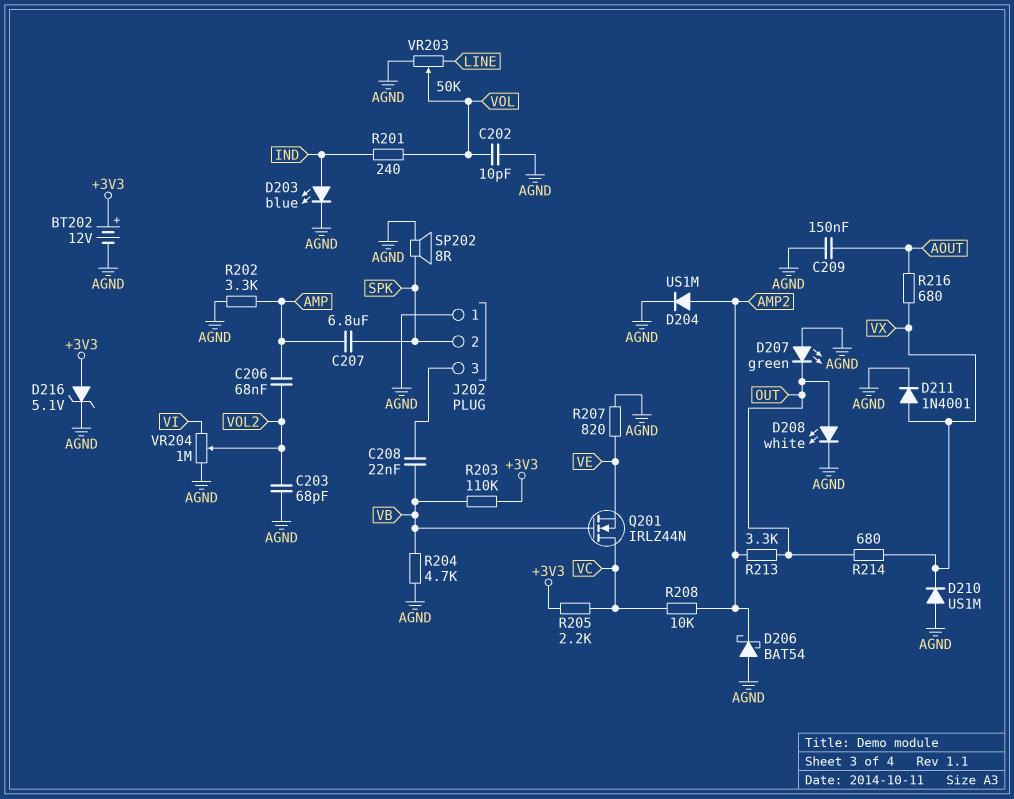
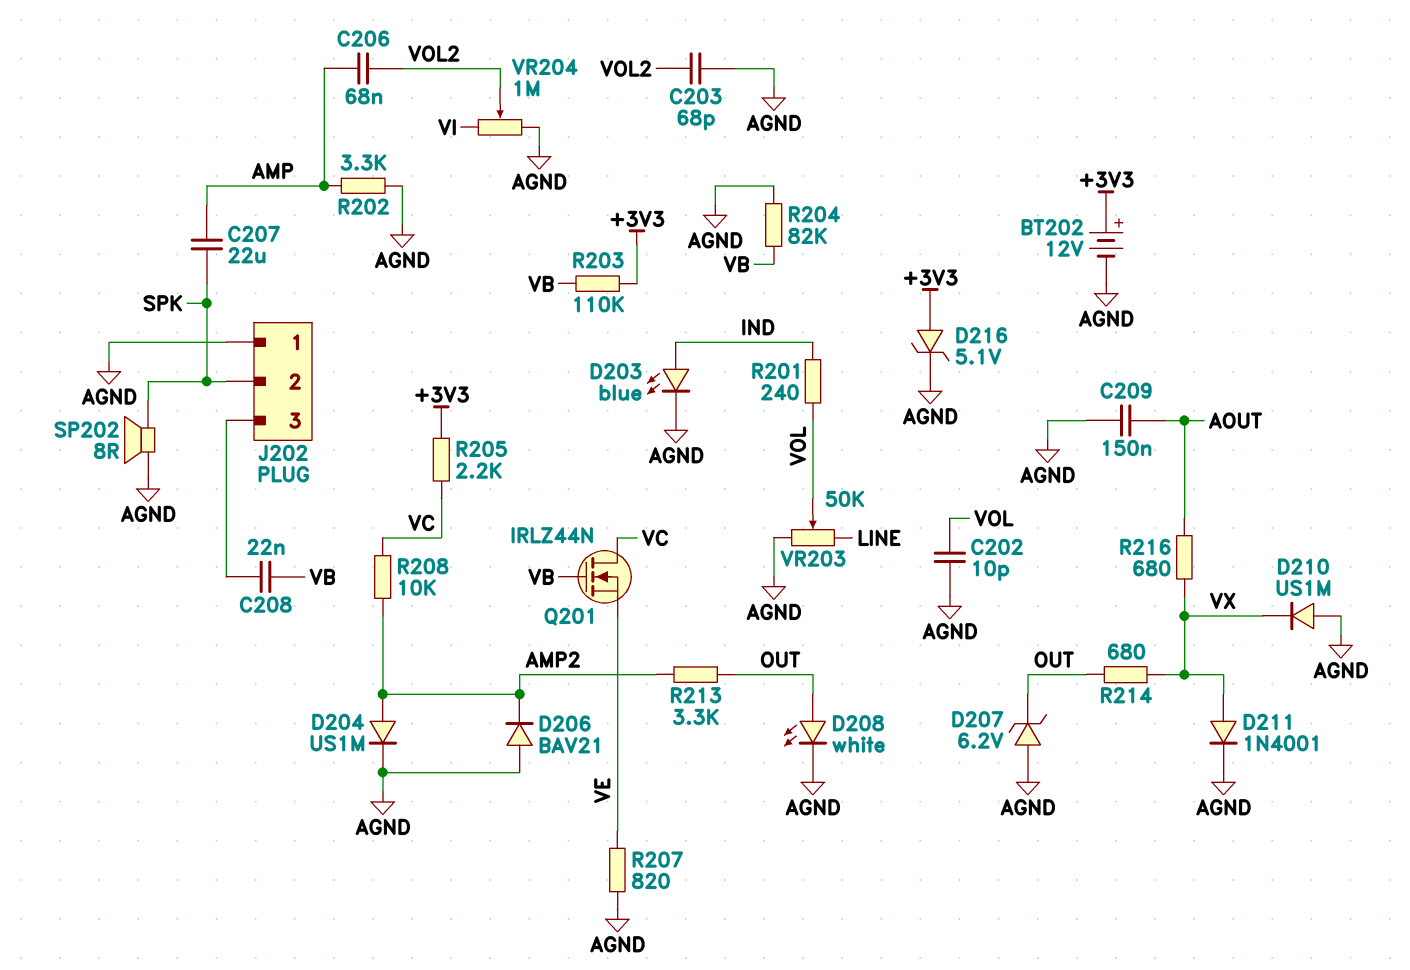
C207: 6.8uF (AMP, SPK) -> 22uF (AMP, SPK)
D206: schottky BAT54 (A AGND, K AMP2) -> diode BAV21 (A AGND, K AMP2)
D207: LED green (A AGND, K OUT) -> zener 6.2V (A AGND, K OUT)
R204: 4.7k (AGND, VB) -> 82k (AGND, VB)

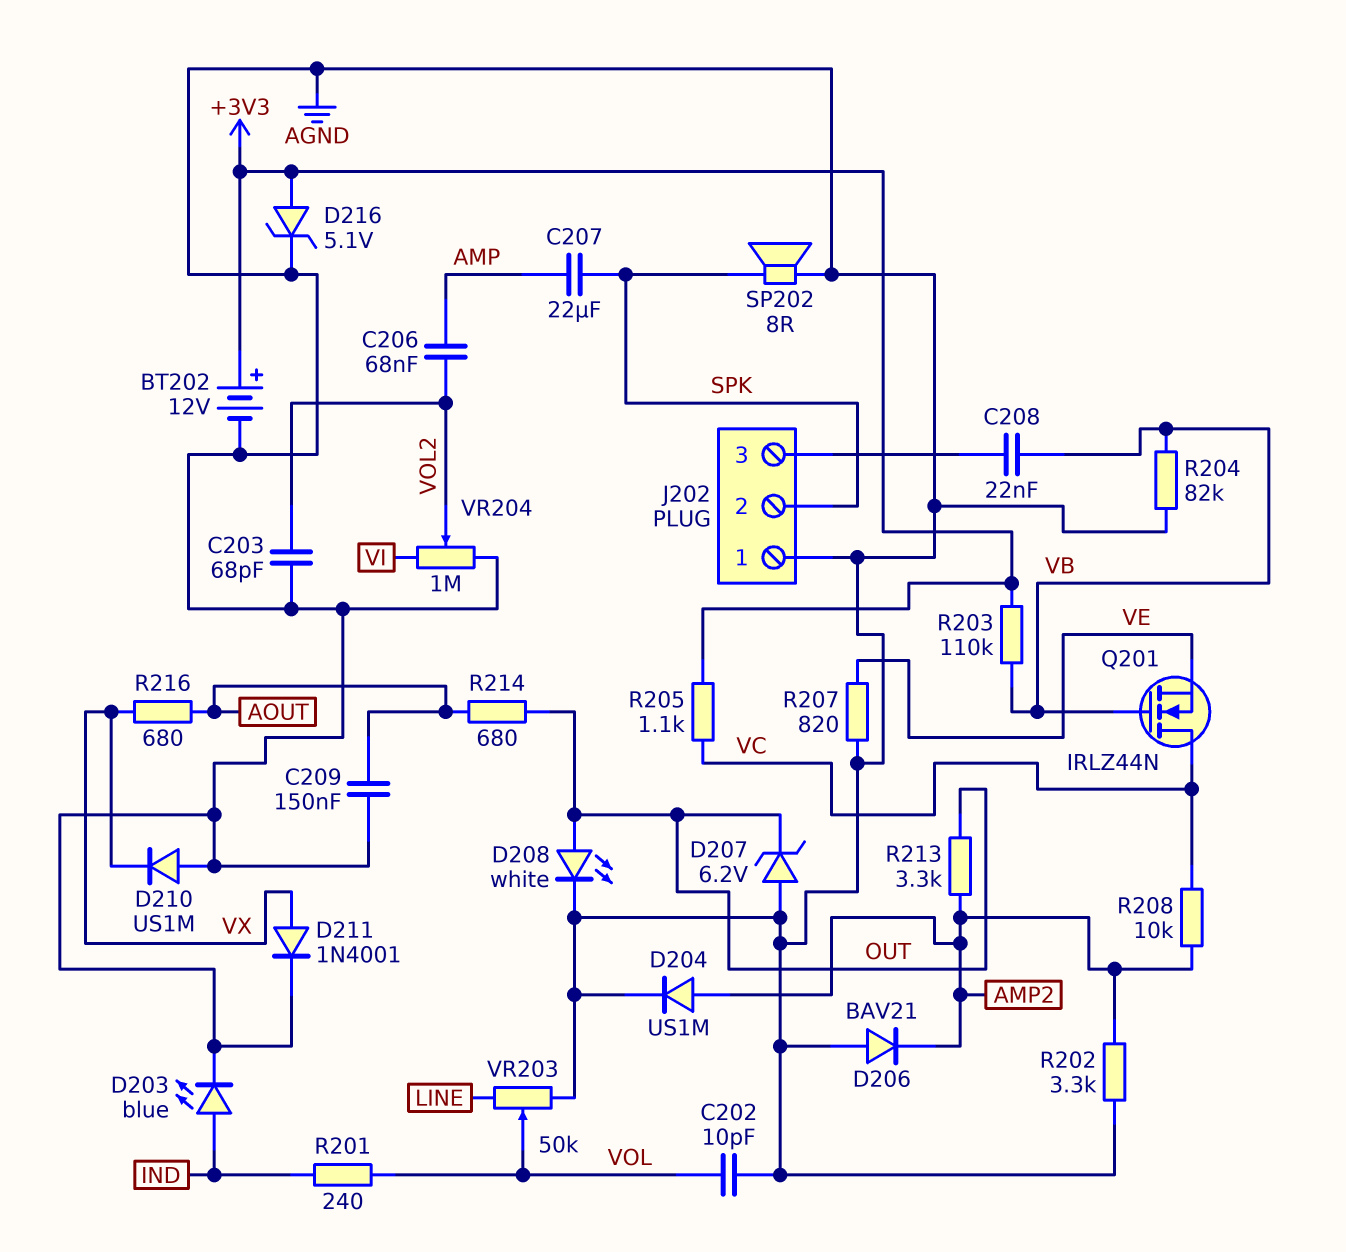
R202: 3.3k (AGND, AMP) -> 3.3k (AGND, AMP2)
R205: 2.2k (+3V3, VC) -> 1.1k (+3V3, VC)
R214: 680 (OUT, VX) -> 680 (AOUT, OUT)

